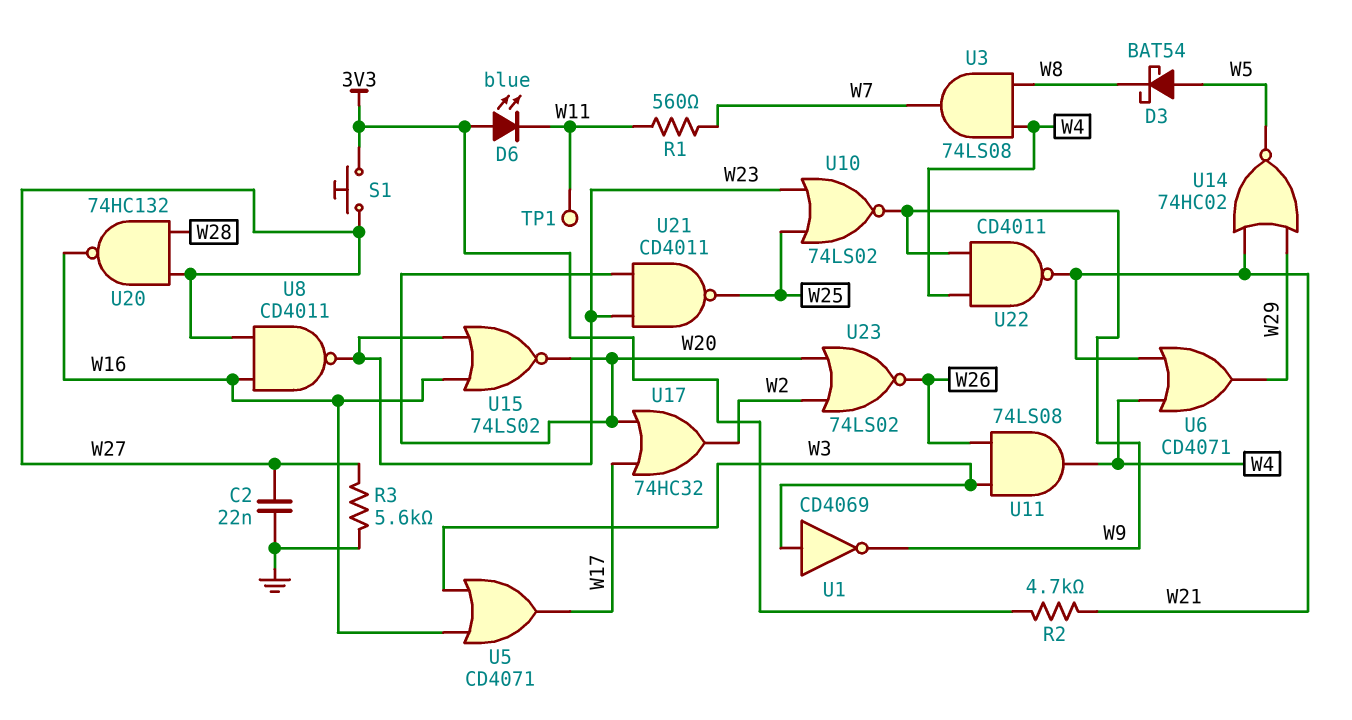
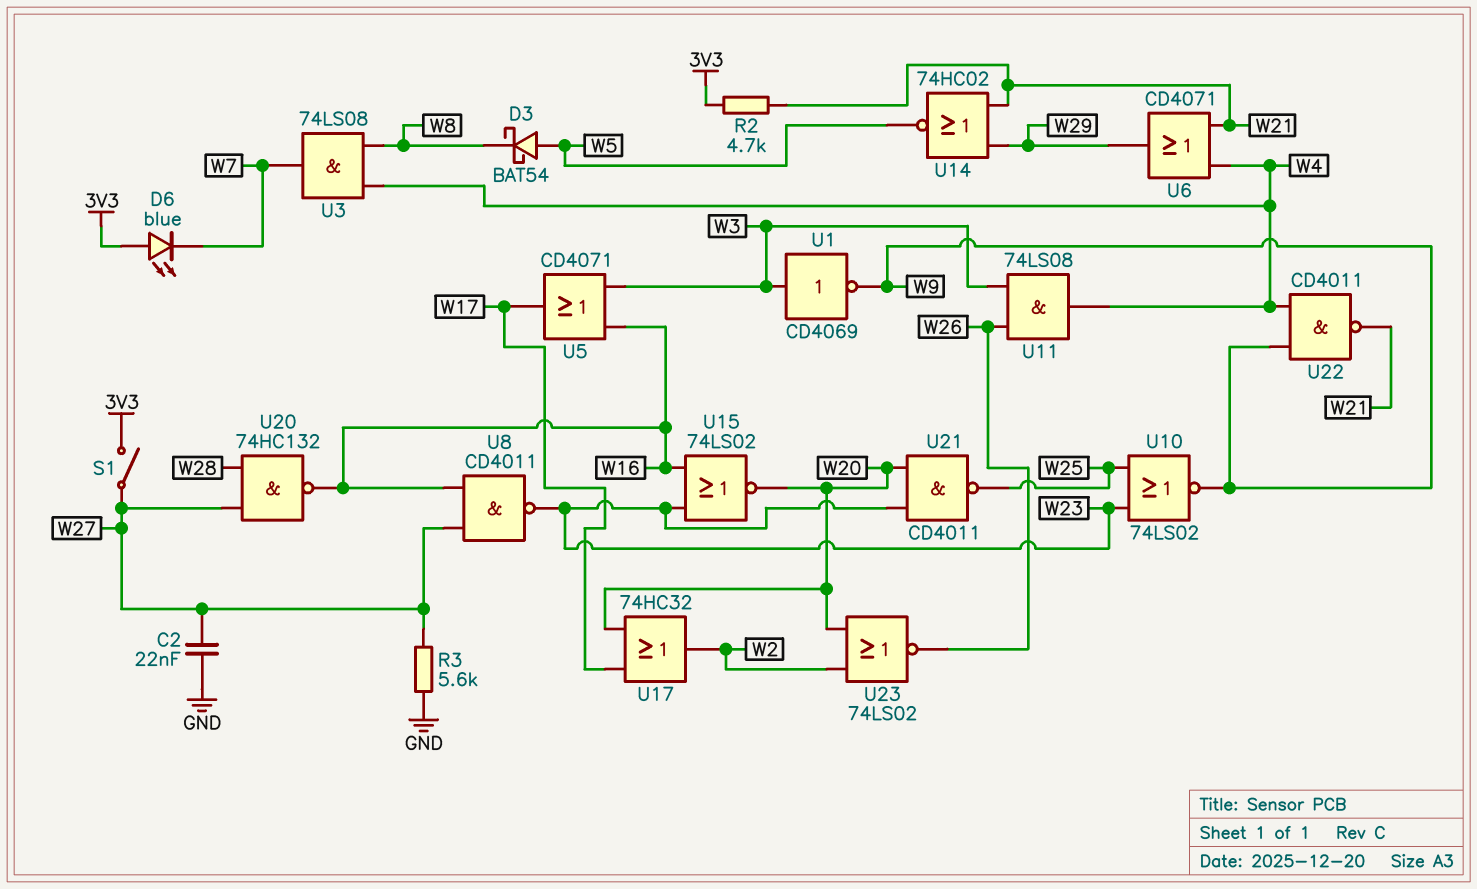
D6: LED blue (A 3V3, K W11) -> LED blue (A 3V3, K W7)
R1: 560 (W7, W11) -> none
S1: button (3V3, W27) -> switch (3V3, W27)
TP1: test point (W11) -> none

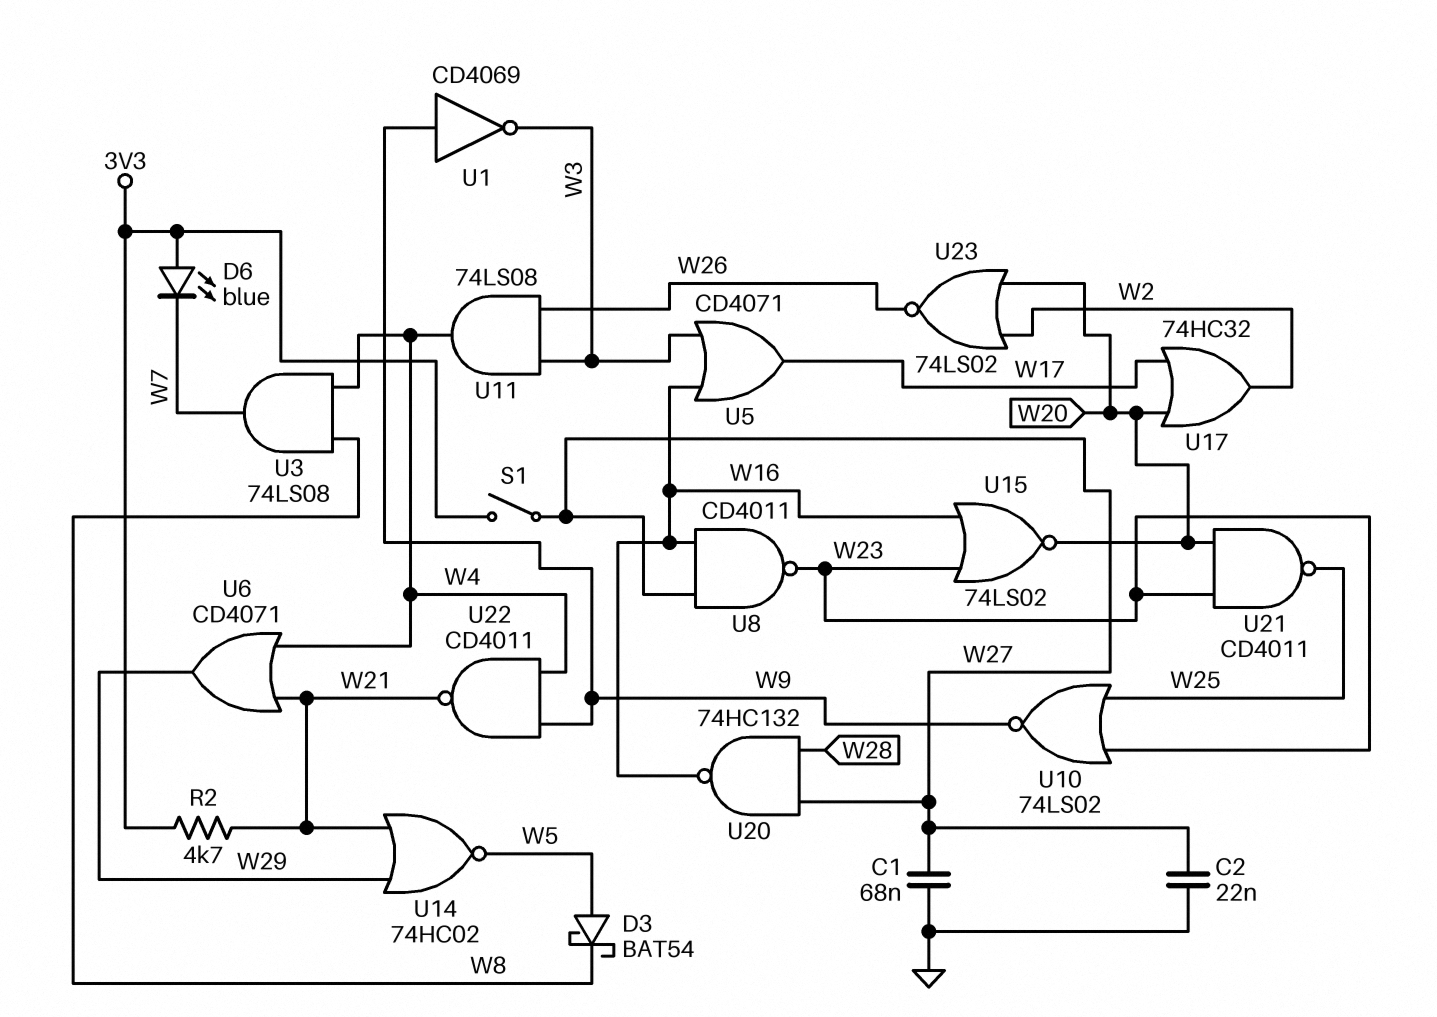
C1: none -> 68nF (GND, W27)
R3: 5.6k (GND, W27) -> none
U1: NOT CD4069 (in W3, out W9) -> NOT CD4069 (in W9, out W3)

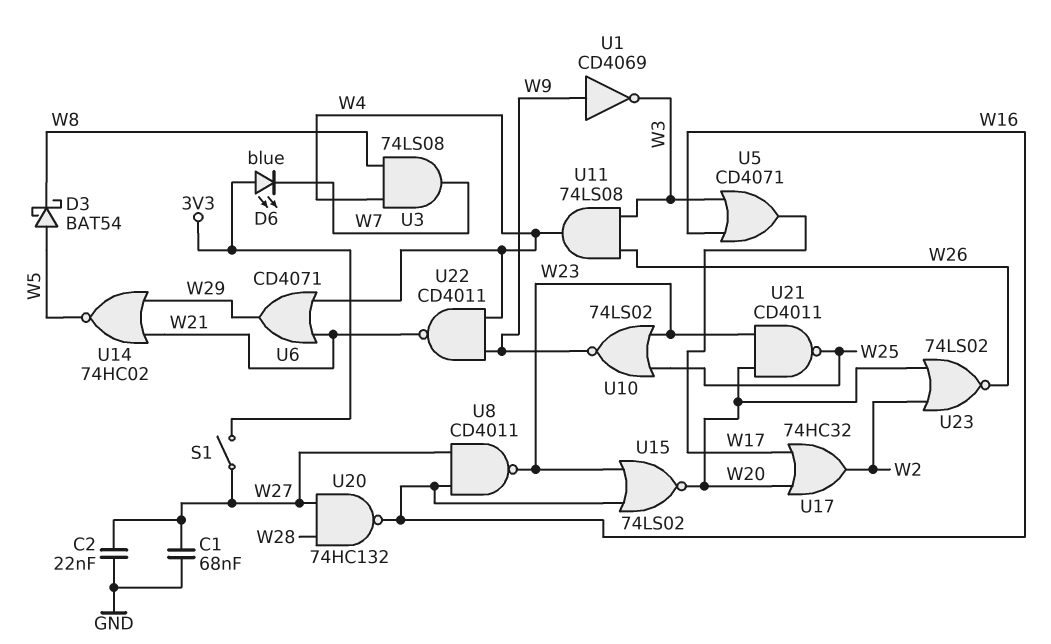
R2: 4.7k (3V3, W21) -> none

